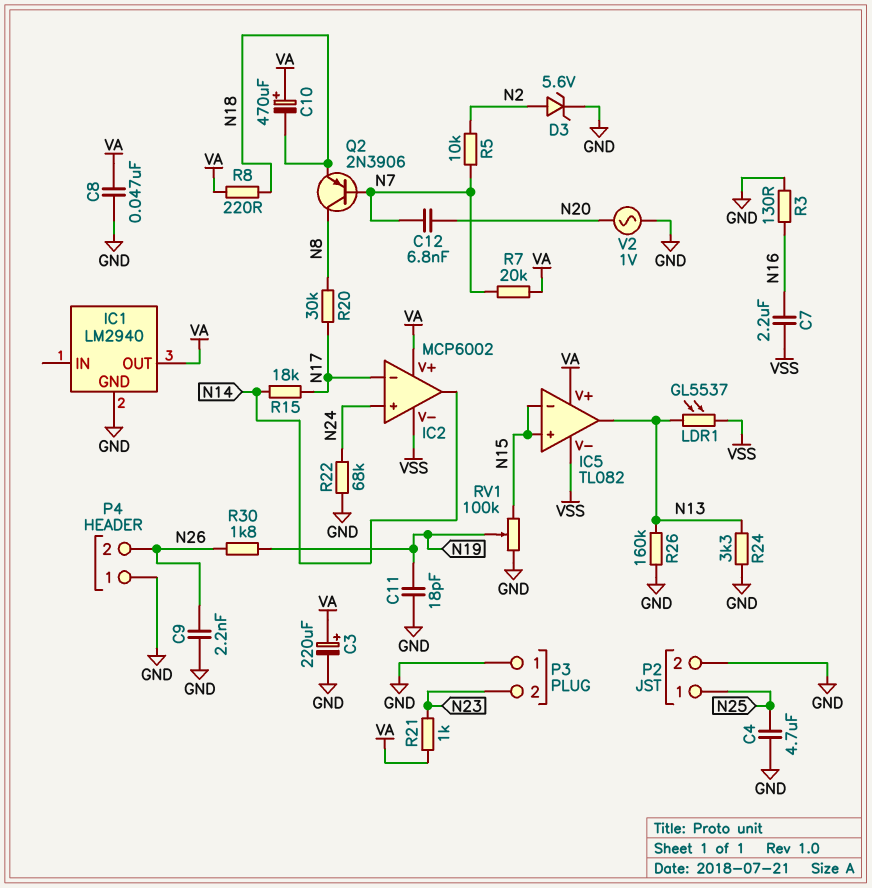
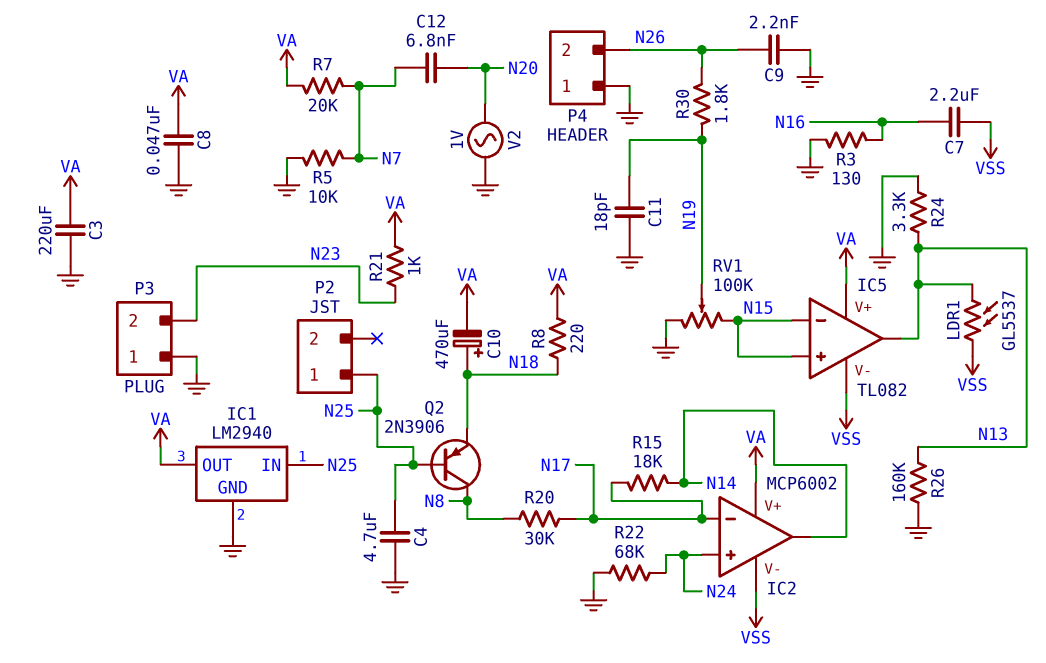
C3: 220uF (plus VA, minus GND) -> 220uF (GND, VA)
C10: 470uF (plus VA, minus N18) -> 470uF (plus N18, minus VA)
D3: zener 5.6V (A N2, K GND) -> none
IC1 pin IN: none -> N25
P2 pin 2: GND -> none
Q2: PNP 2N3906 (B N7, C N8, E N18) -> PNP 2N3906 (B N25, C N8, E N18)
R5: 10k (N2, N7) -> 10k (GND, N7)

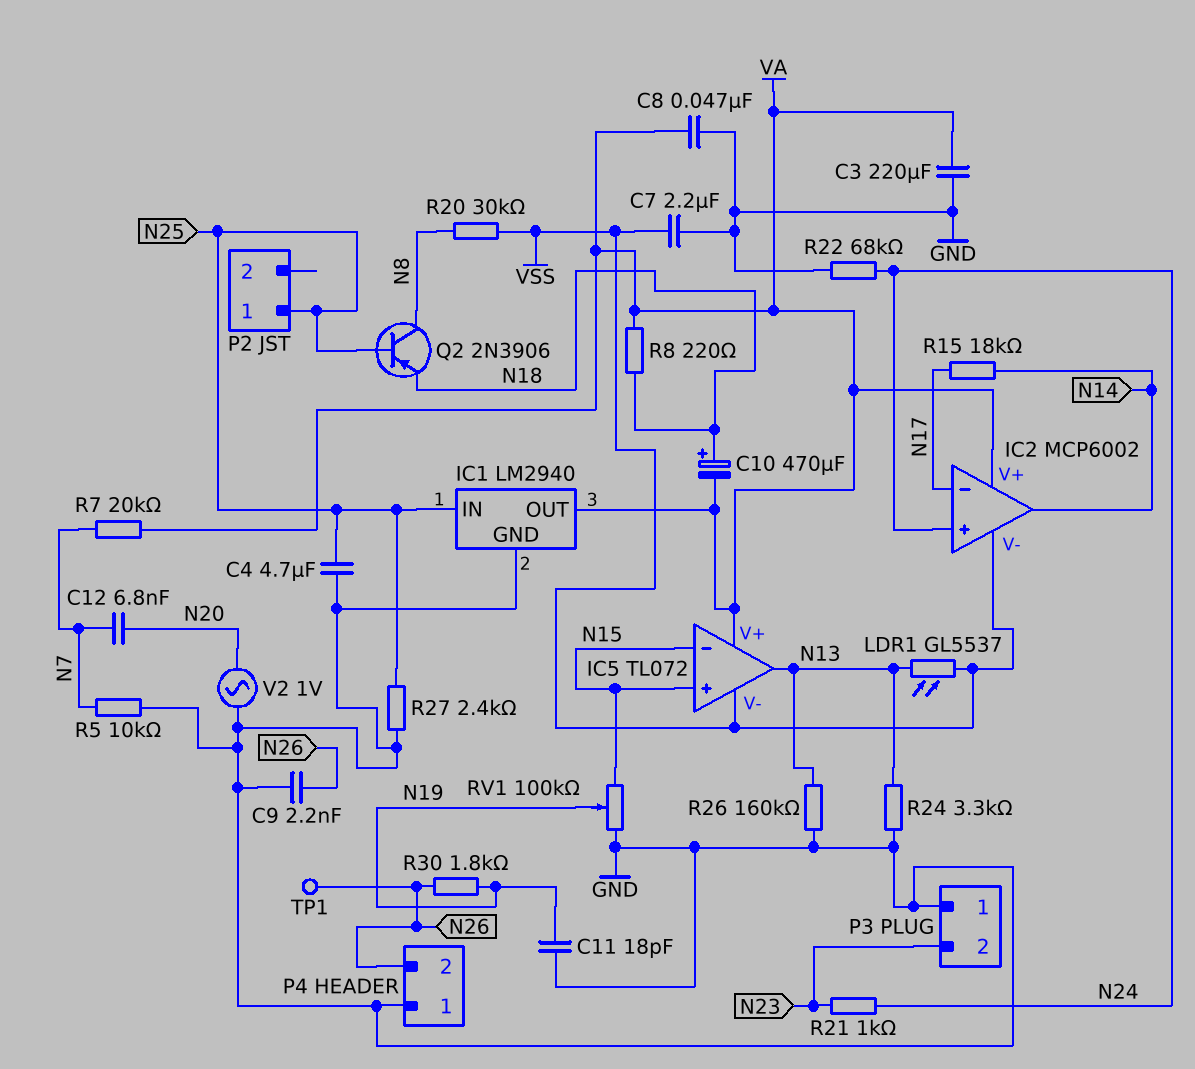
C7: 2.2uF (N16, VSS) -> 2.2uF (GND, VSS)
IC5: TL082 -> TL072
R3: 130 (GND, N16) -> none
R20: 30k (N8, N17) -> 30k (N8, VSS)
R21: 1k (N23, VA) -> 1k (N23, N24)
R27: none -> 2.4k (GND, N25)
TP1: none -> test point (N26)

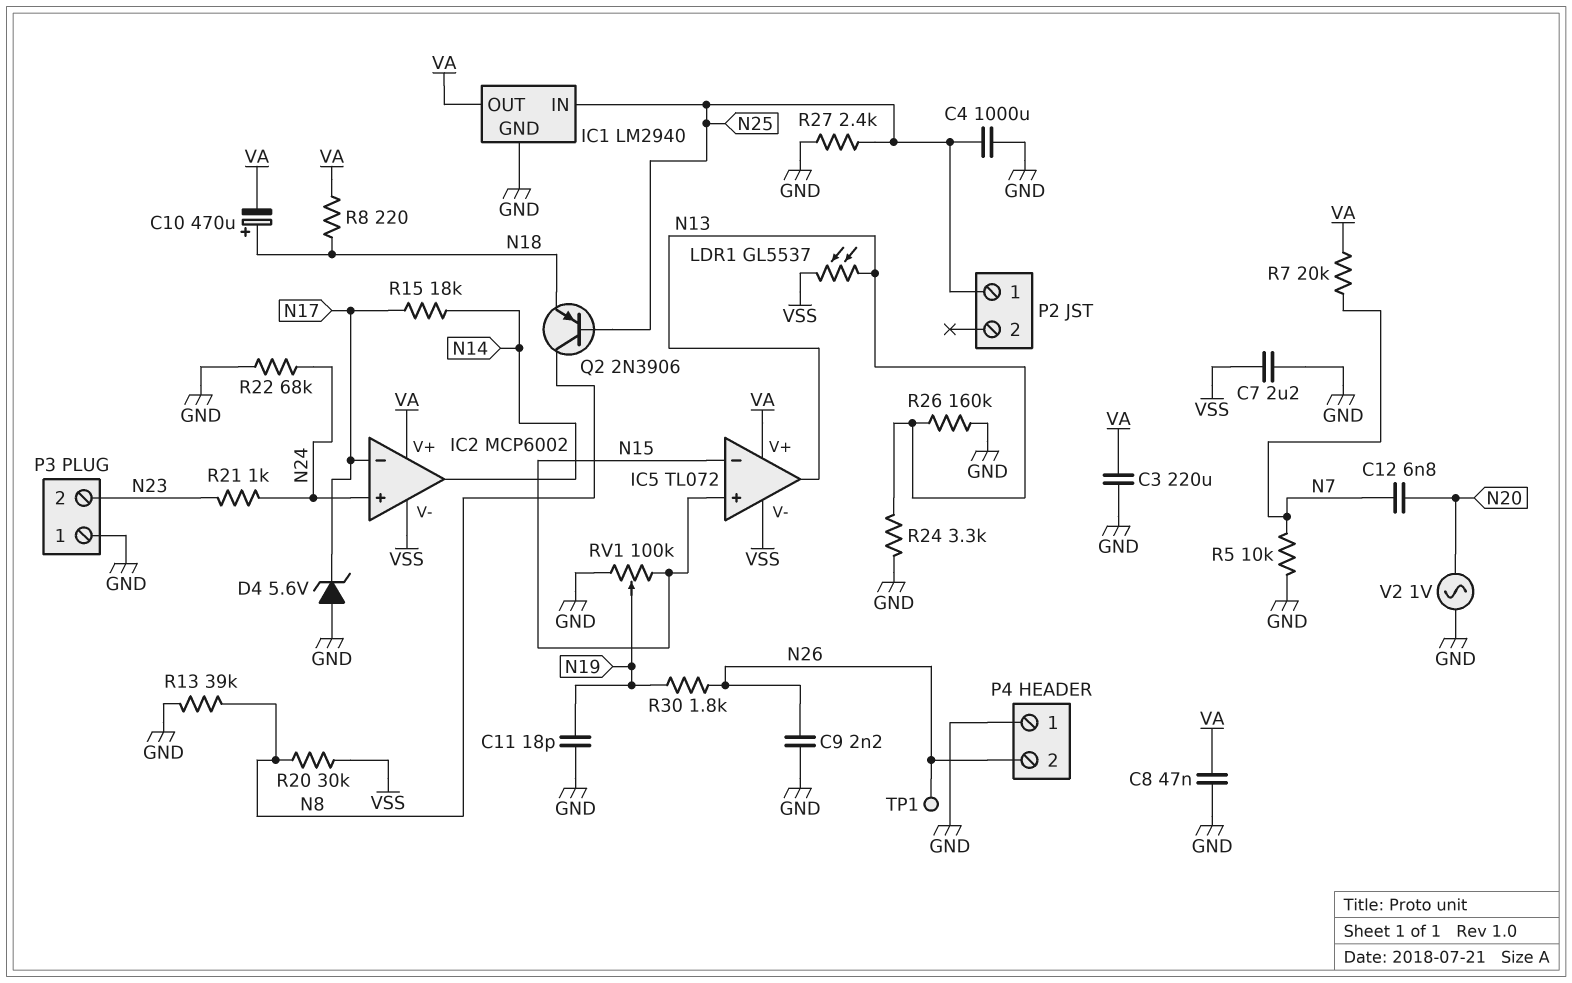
C4: 4.7uF (GND, N25) -> 1000uF (GND, N25)
D4: none -> zener 5.6V (A GND, K N17)
R13: none -> 39k (GND, N8)

